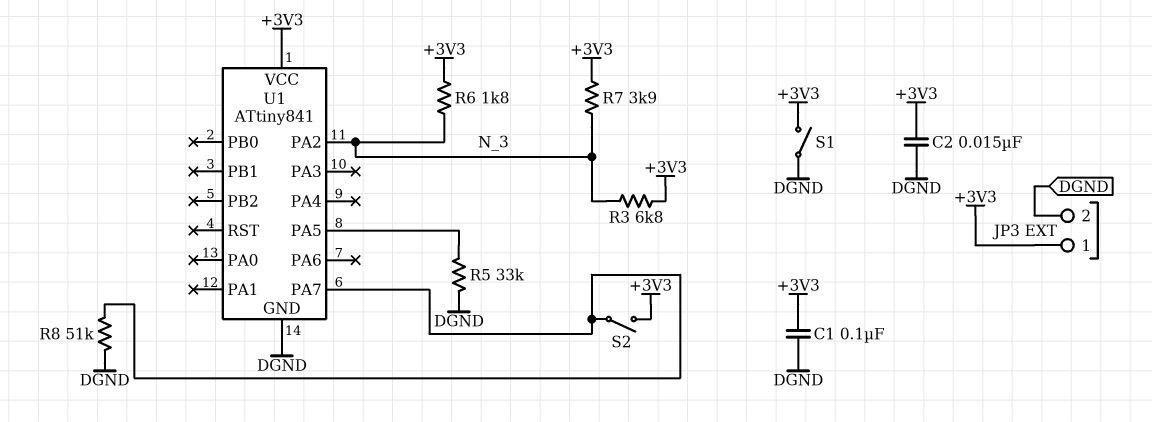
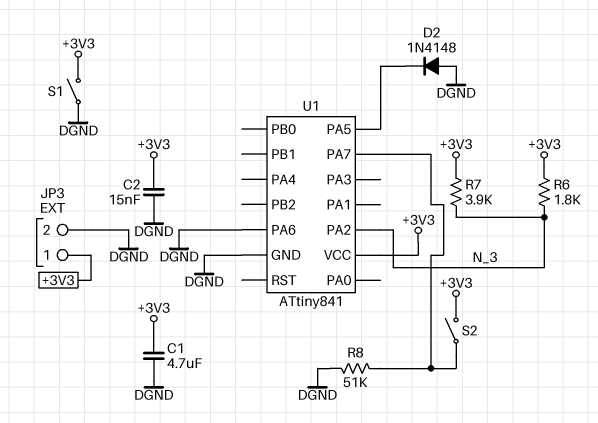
C1: 100nF (+3V3, DGND) -> 4.7uF (+3V3, DGND)
D2: none -> diode 1N4148 (A DGND, K U1/PA5)
R3: 6.8k (+3V3, N_3) -> none
R5: 33k (DGND, U1/PA5) -> none
U1 pin PA6: none -> DGND

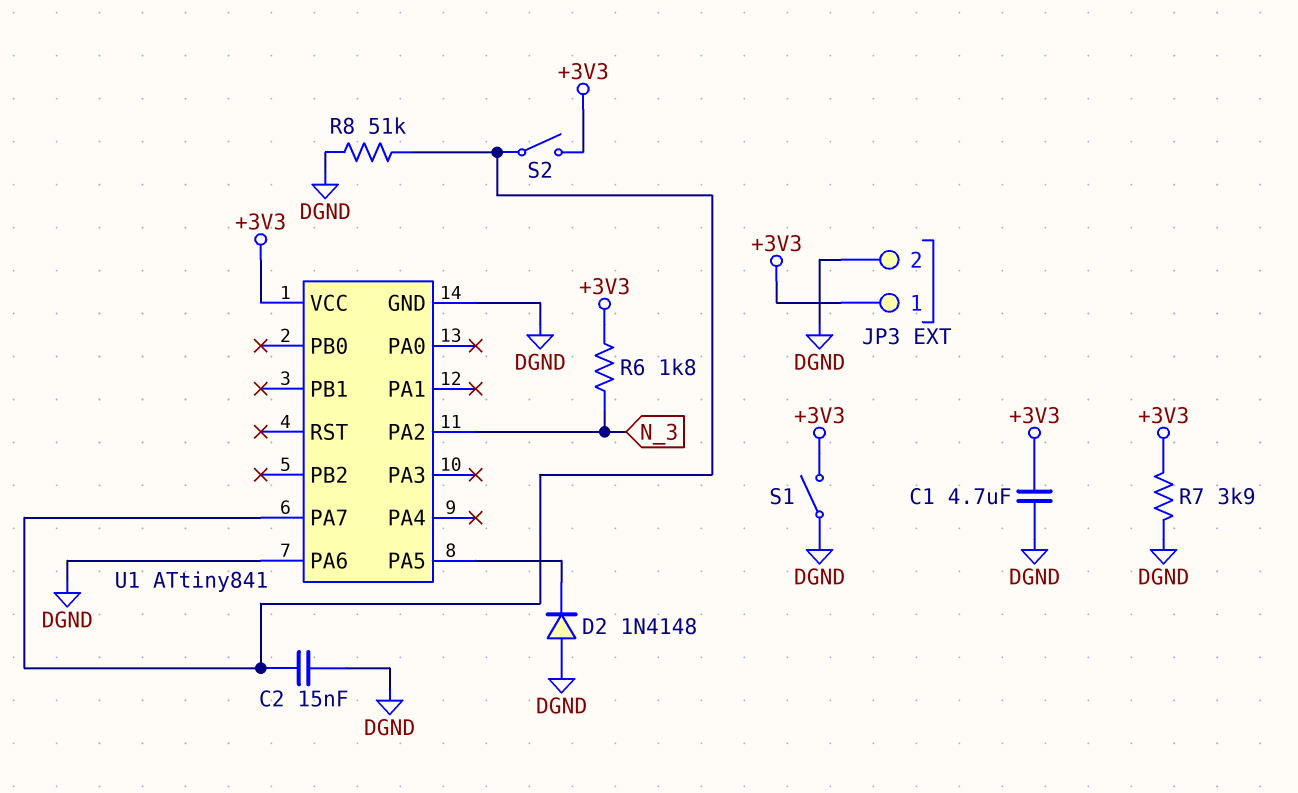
C2: 15nF (+3V3, DGND) -> 15nF (DGND, U1/PA7)
R7: 3.9k (+3V3, N_3) -> 3.9k (+3V3, DGND)

